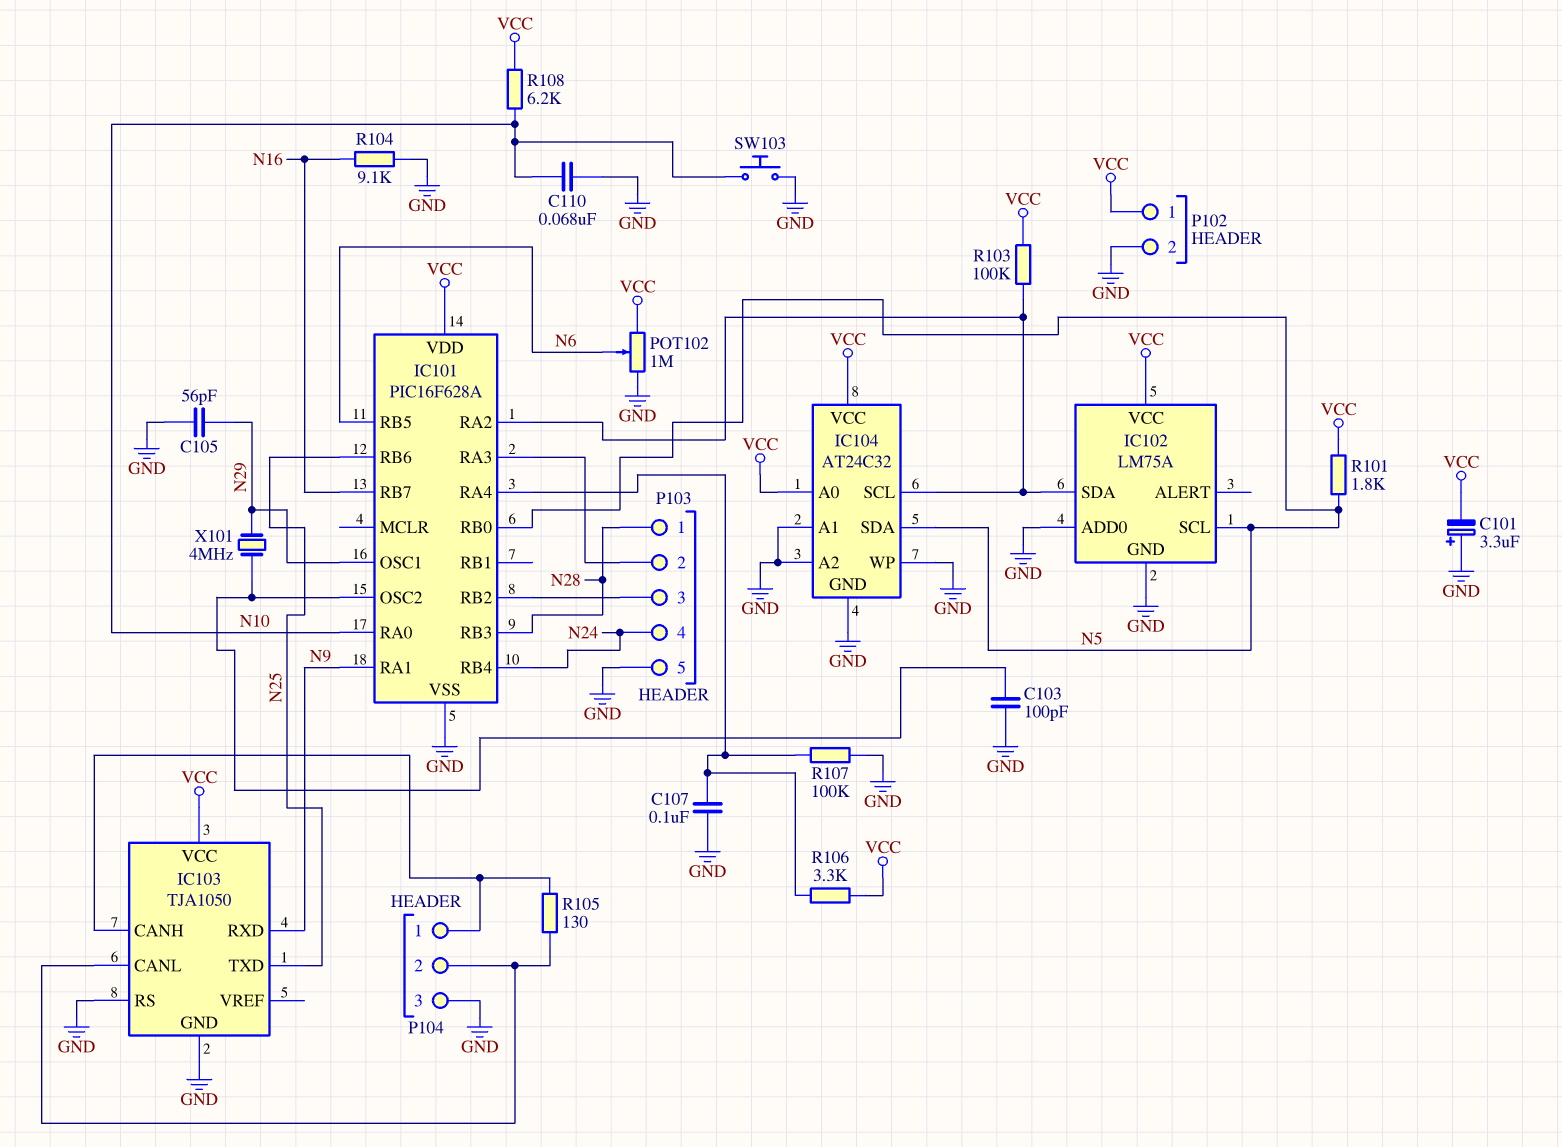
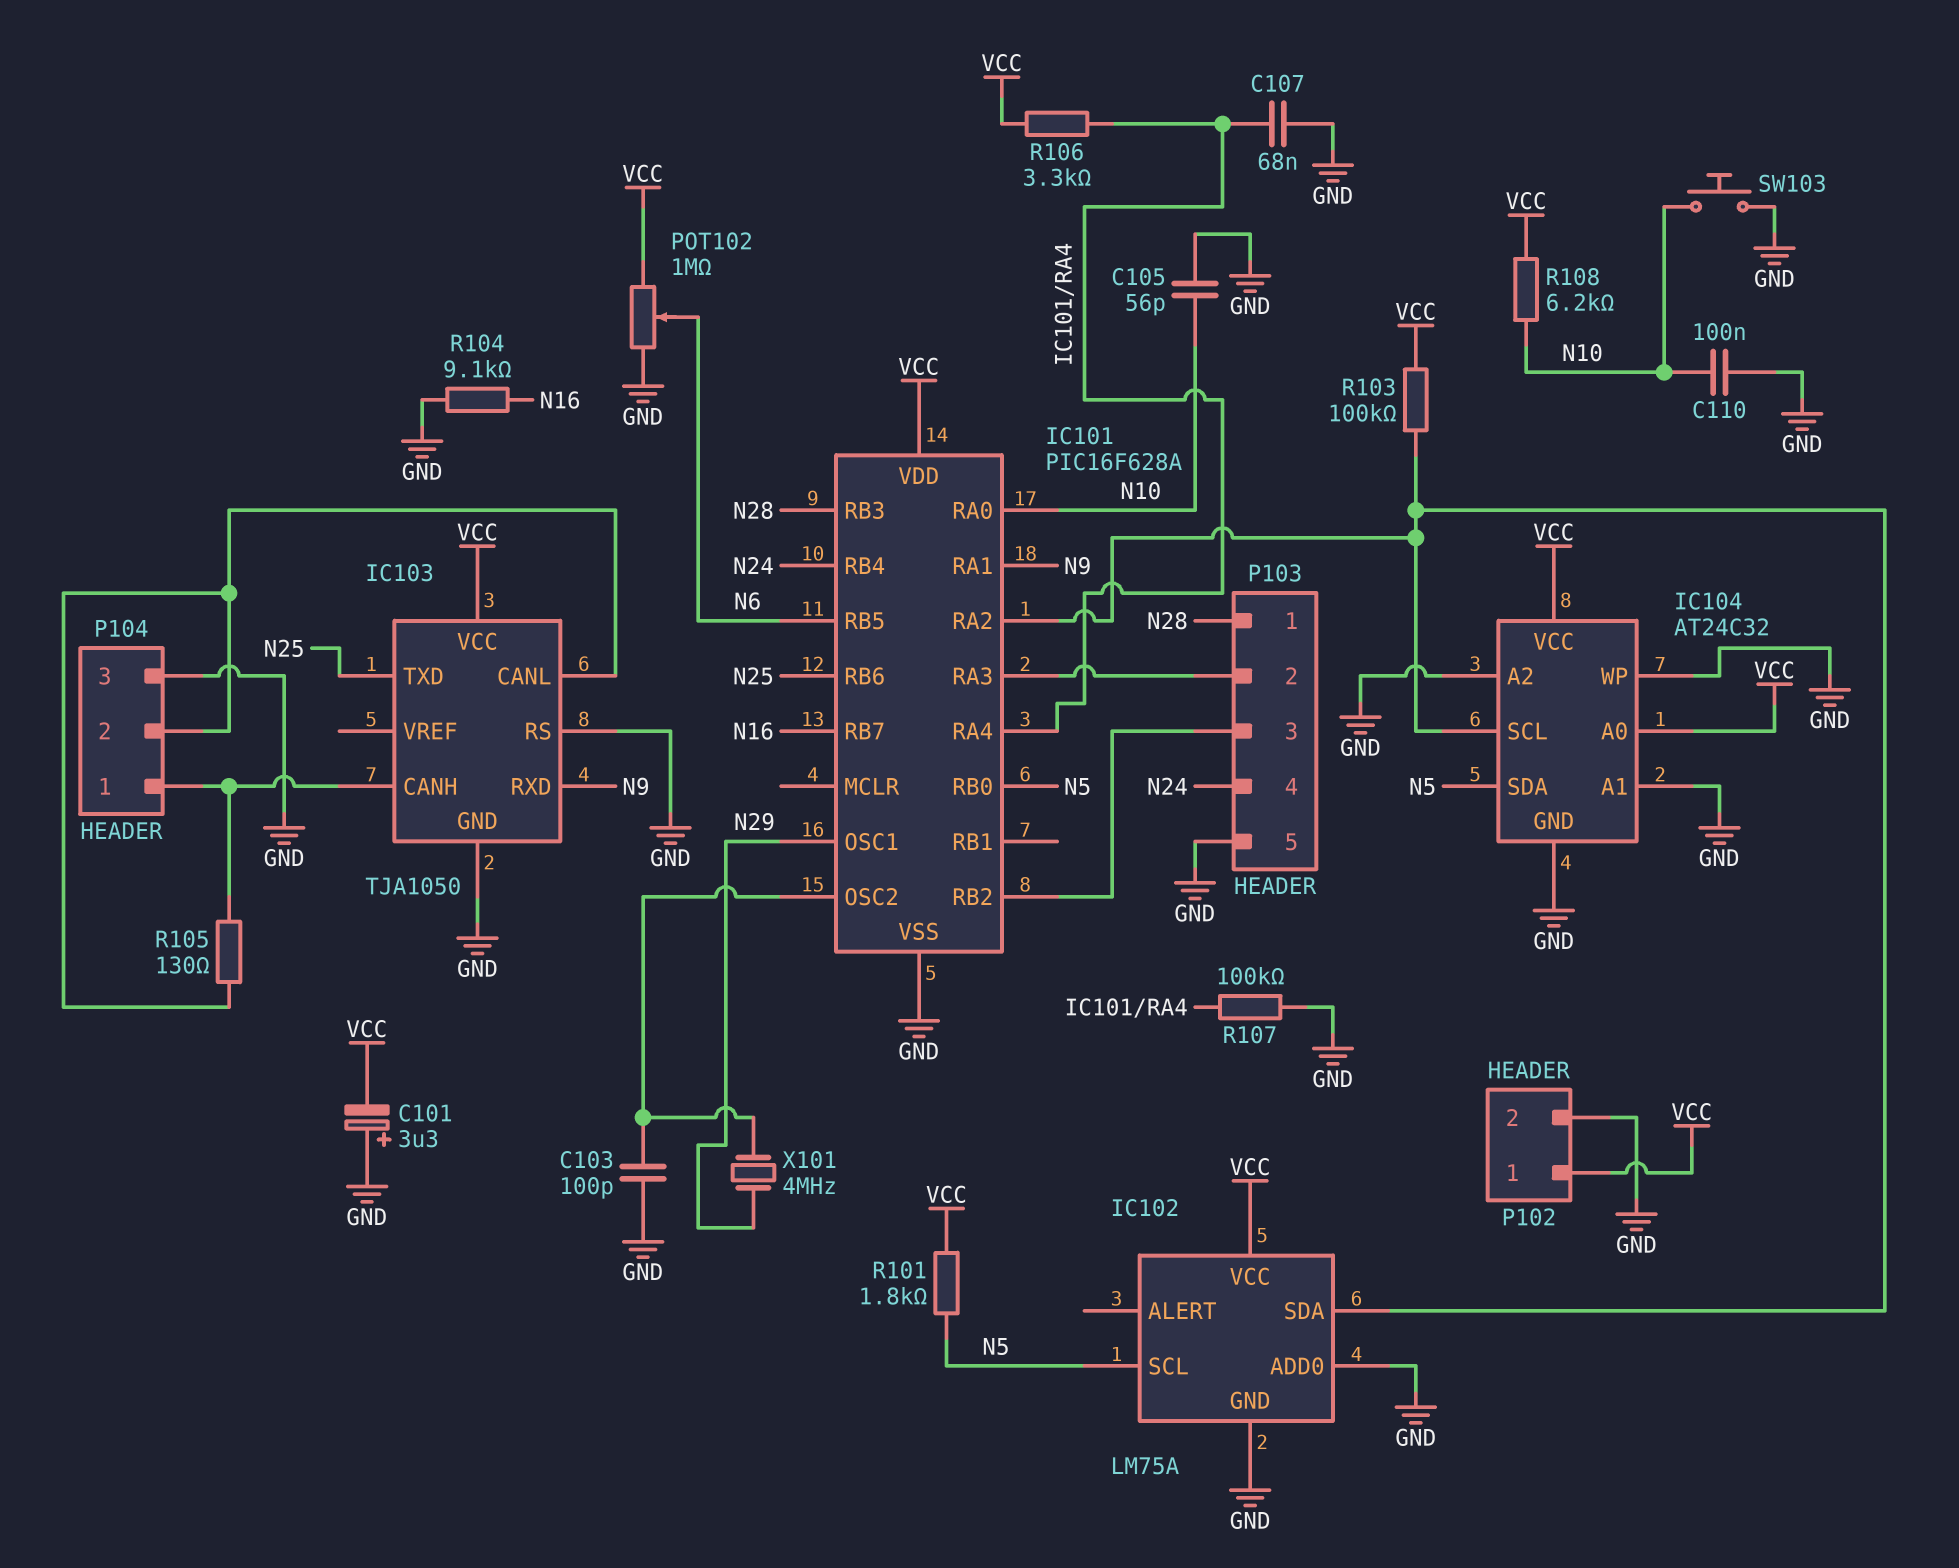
C105: 56pF (GND, N29) -> 56pF (GND, N10)
C107: 100nF (GND, IC101/RA4) -> 68nF (GND, IC101/RA4)
C110: 68nF (GND, N10) -> 100nF (GND, N10)

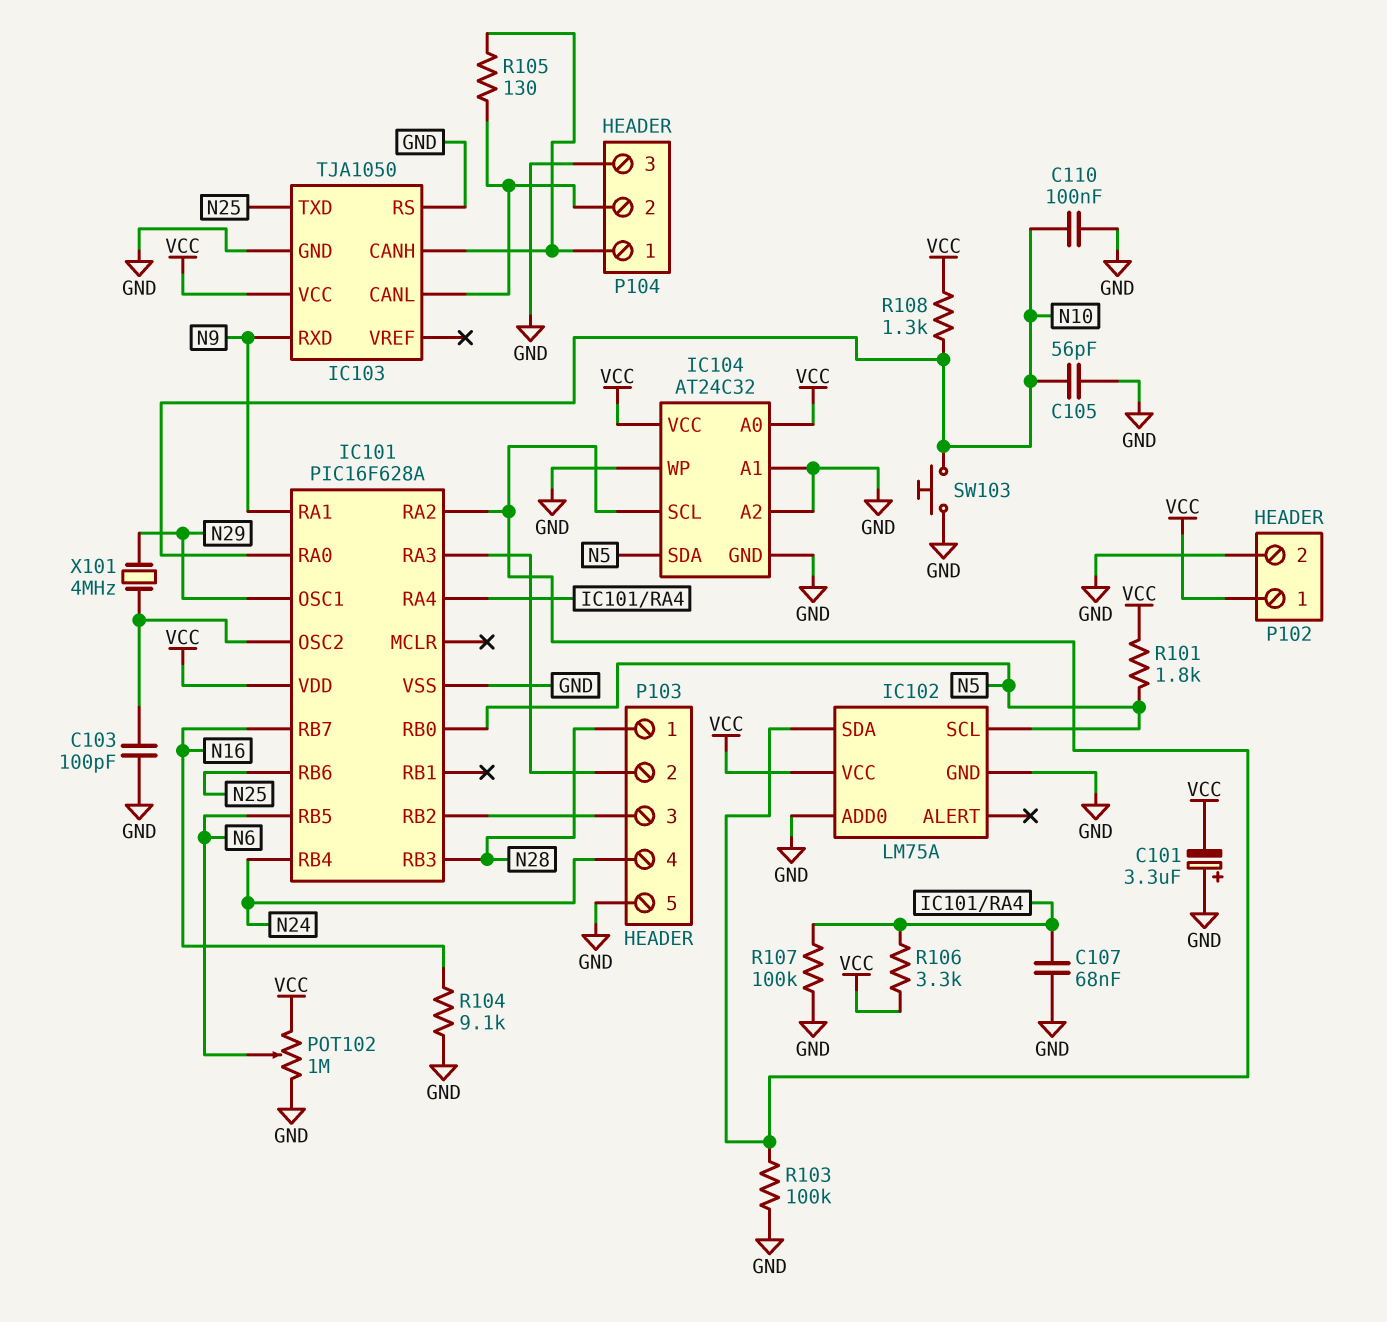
R103: 100k (IC101/RA2, VCC) -> 100k (GND, IC101/RA2)
R108: 6.2k (N10, VCC) -> 1.3k (N10, VCC)

